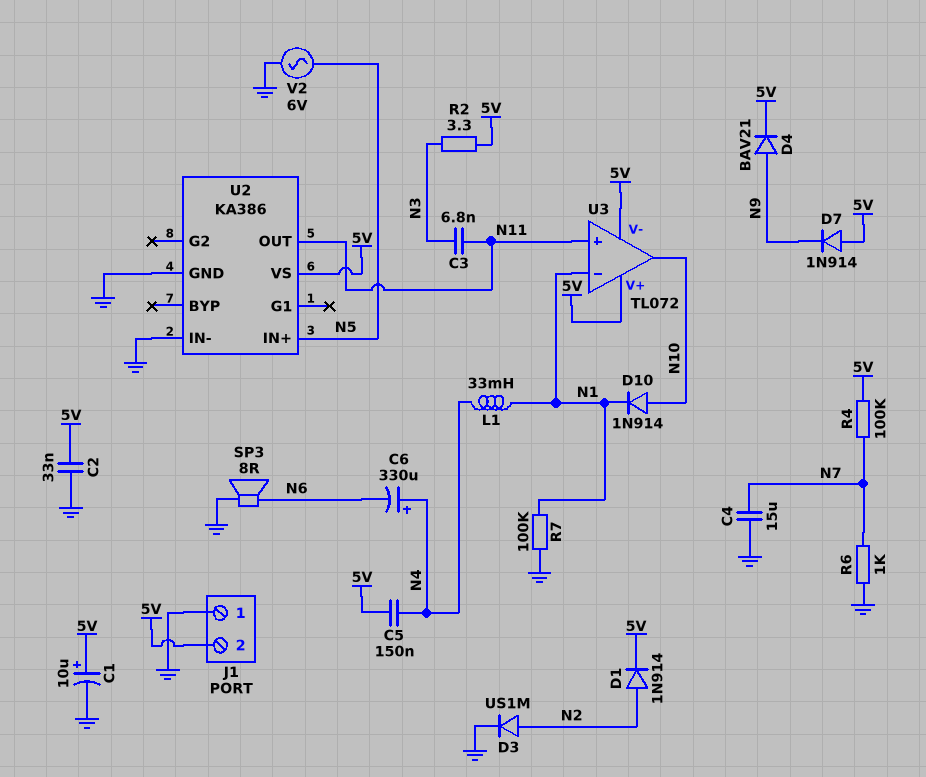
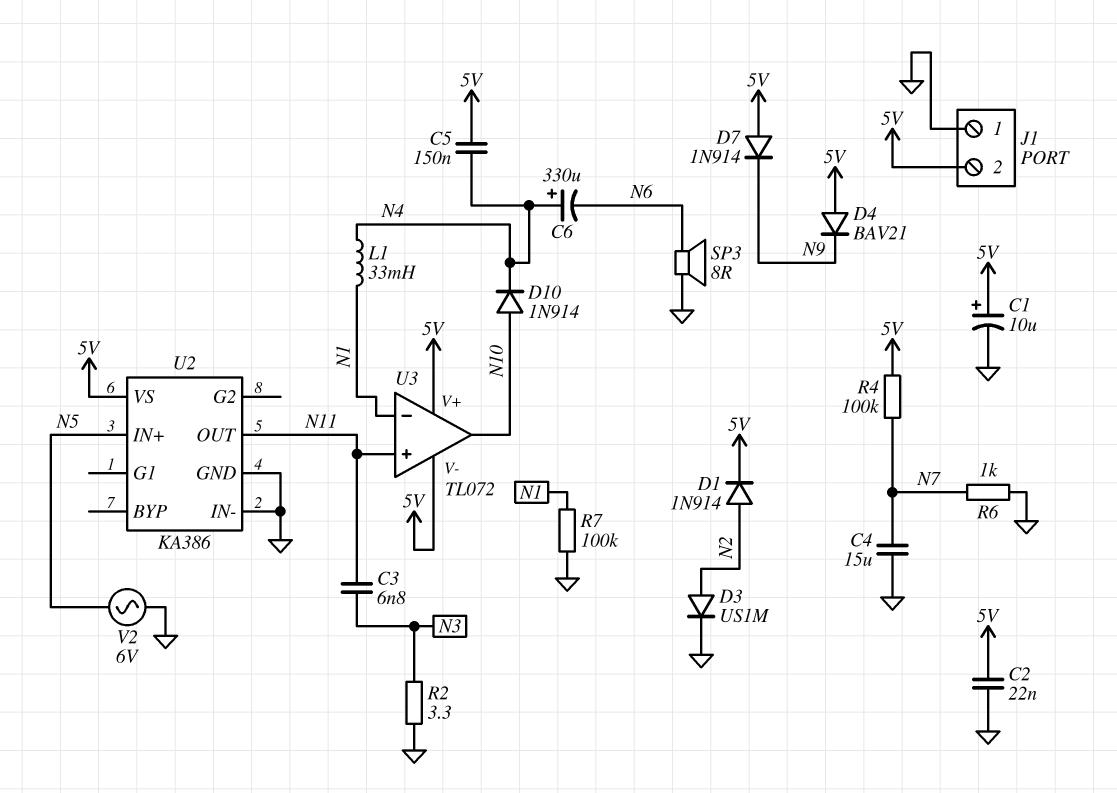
C2: 33nF (5V, GND) -> 22nF (5V, GND)
D4: diode BAV21 (A N9, K 5V) -> diode BAV21 (A 5V, K N9)
D10: diode 1N914 (A N10, K N1) -> diode 1N914 (A N10, K N4)
R2: 3.3 (5V, N3) -> 3.3 (GND, N3)

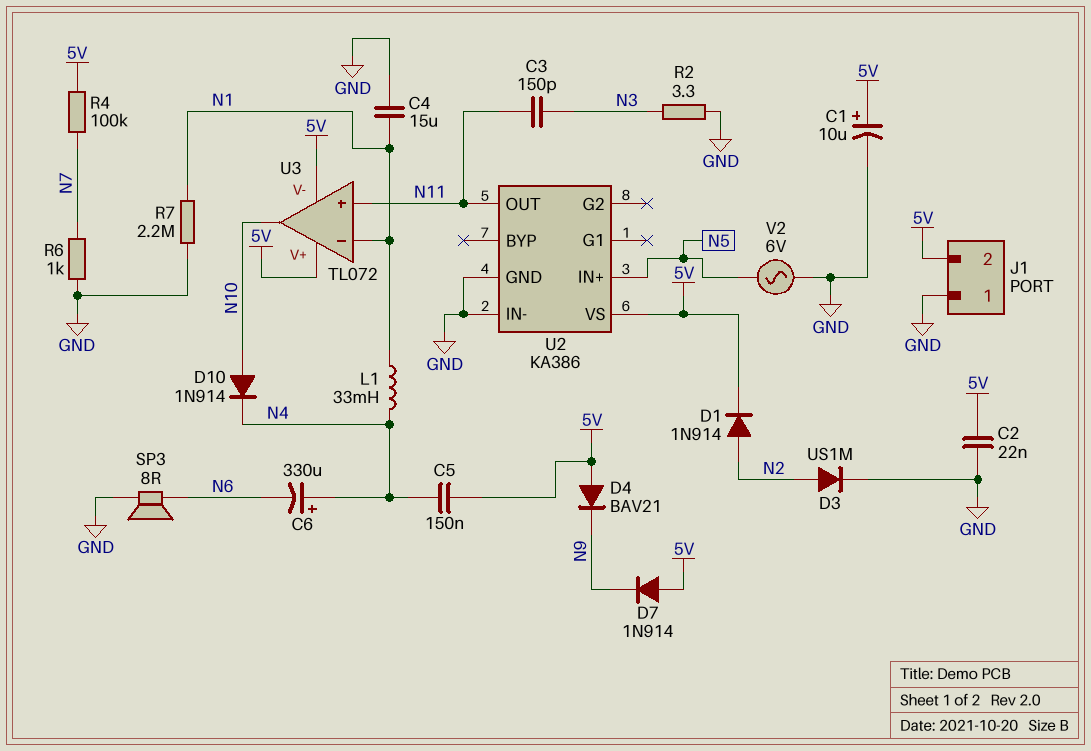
C3: 6.8nF (N3, N11) -> 150pF (N3, N11)
C4: 15uF (GND, N7) -> 15uF (GND, N1)
R7: 100k (GND, N1) -> 2.2M (GND, N1)

